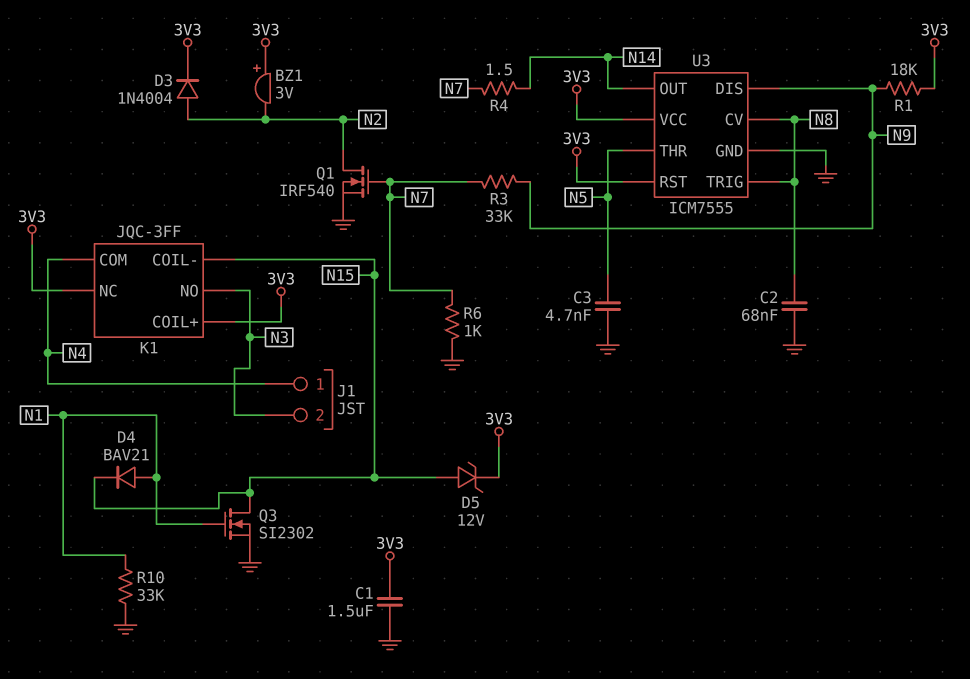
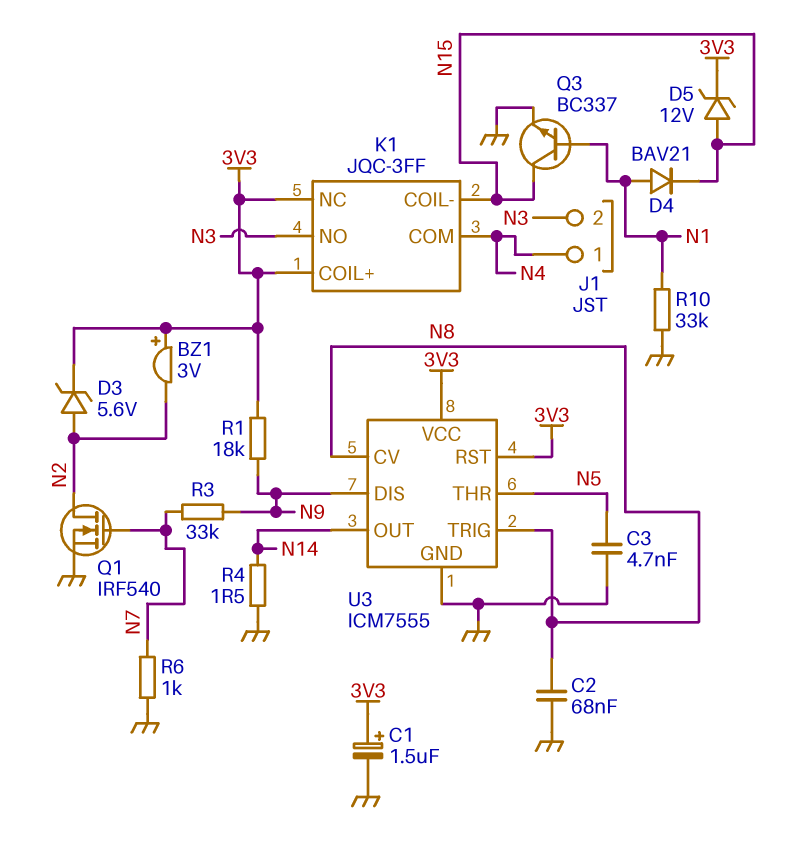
C1: 1.5uF (3V3, GND) -> 1.5uF (plus 3V3, minus GND)
D3: diode 1N4004 (A N2, K 3V3) -> zener 5.6V (A N2, K 3V3)
Q3: NMOS SI2302 (G N1, D N15, S GND) -> NPN BC337 (B N1, C N15, E GND)
R4: 1.5 (N7, N14) -> 1.5 (GND, N14)

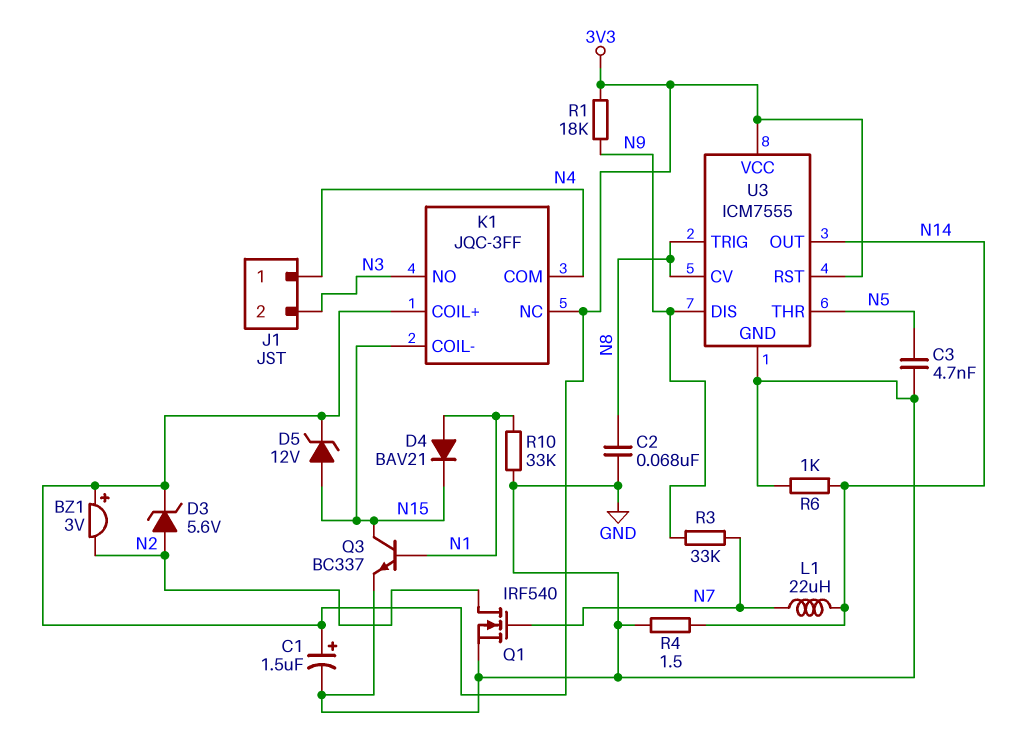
L1: none -> 22uH (N7, N14)
R6: 1k (GND, N7) -> 1k (GND, N14)

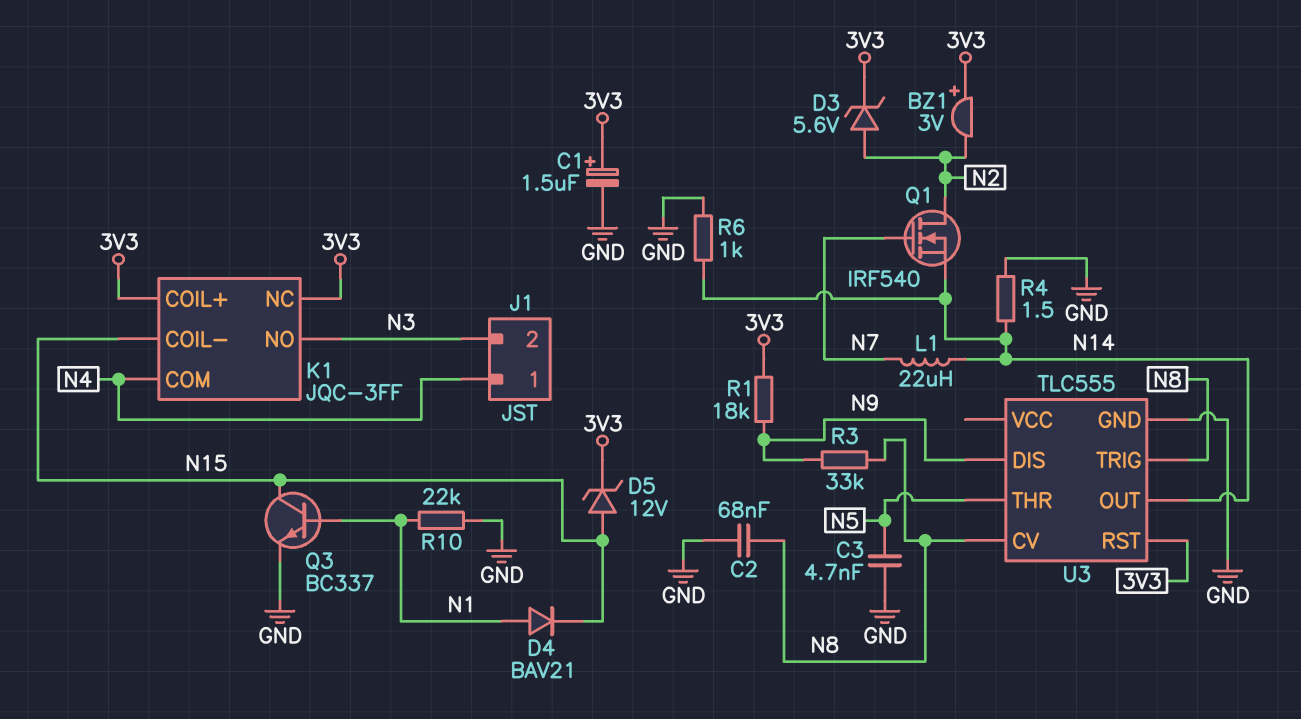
Q1: NMOS IRF540 (G N7, D N2, S GND) -> NMOS IRF540 (G N7, D N2, S N14)
R3: 33k (N7, N9) -> 33k (N8, N9)
R10: 33k (GND, N1) -> 22k (GND, N1)
U3: ICM7555 -> TLC555
U3 pin VCC: 3V3 -> none

